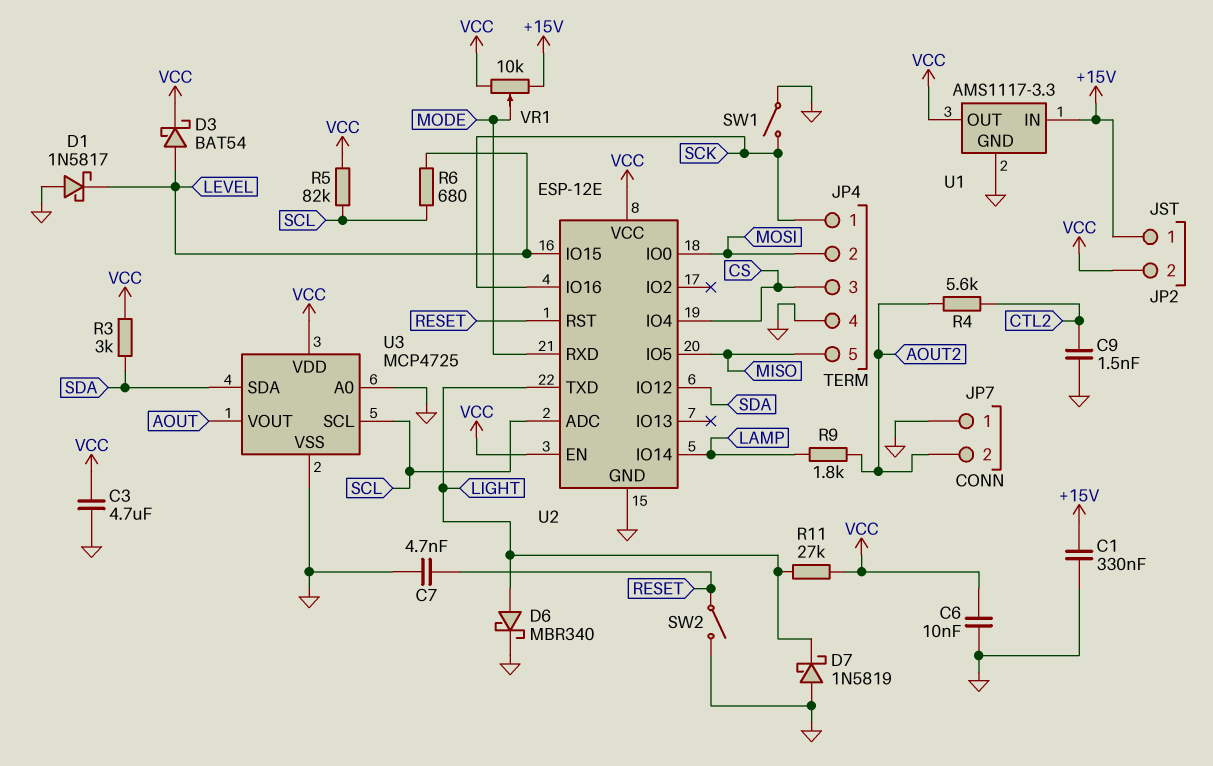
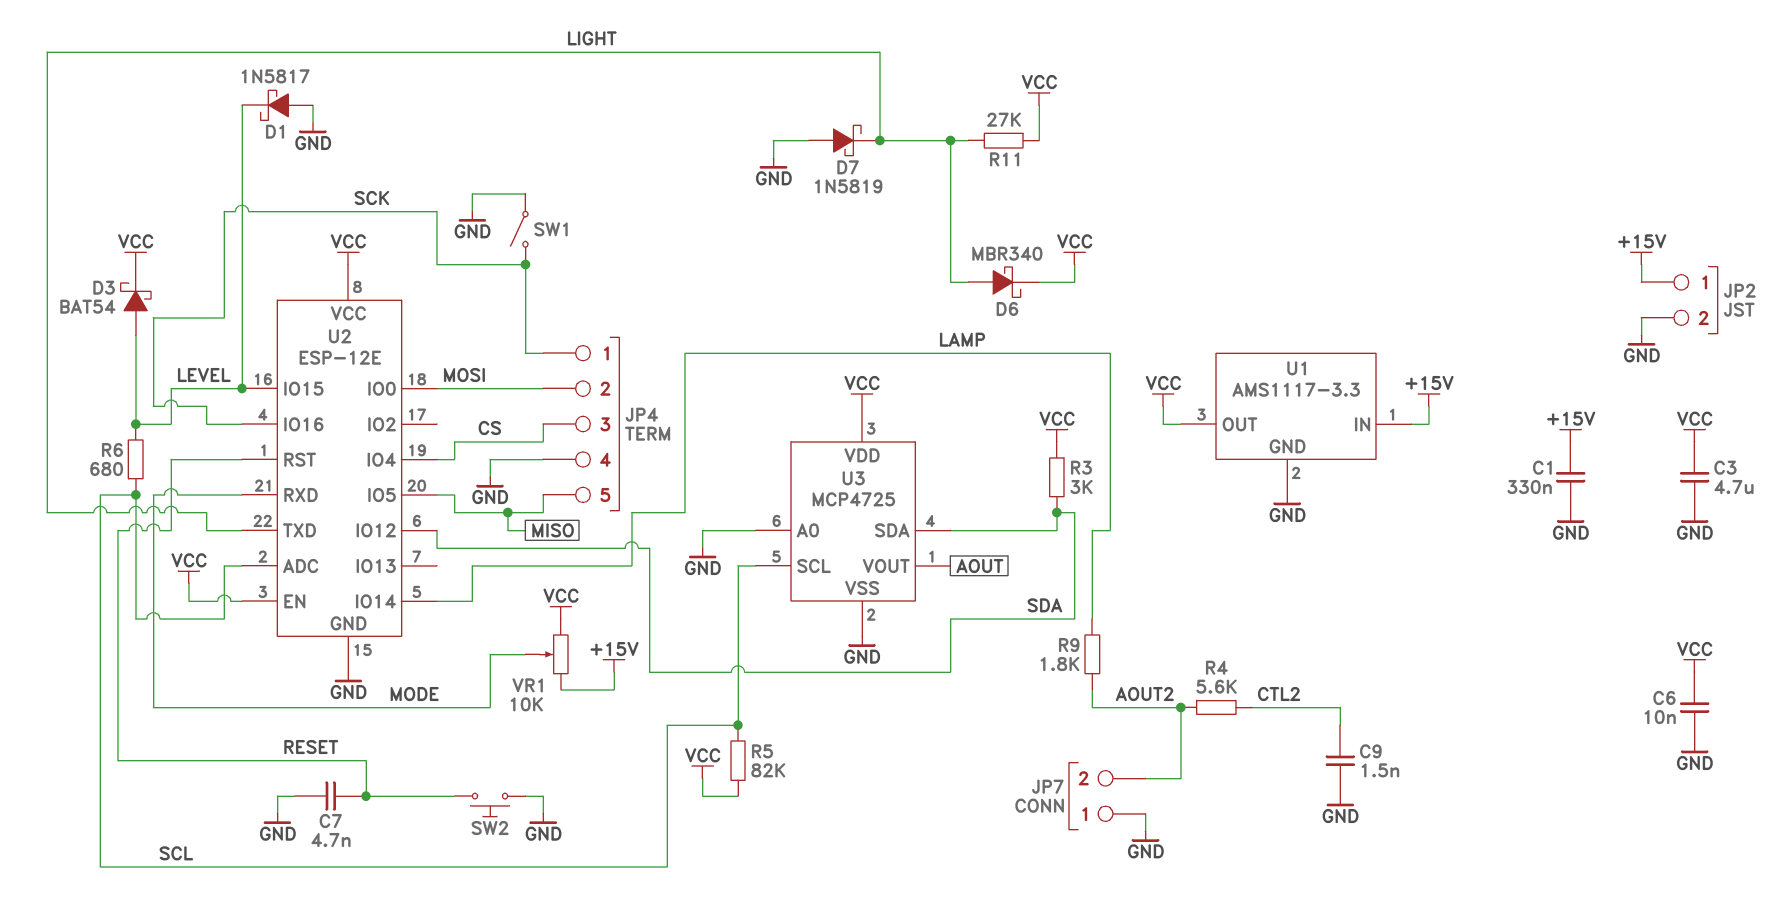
D6: schottky MBR340 (A LIGHT, K GND) -> schottky MBR340 (A LIGHT, K VCC)
JP2 pin 2: VCC -> GND
SW2: switch (GND, RESET) -> button (GND, RESET)

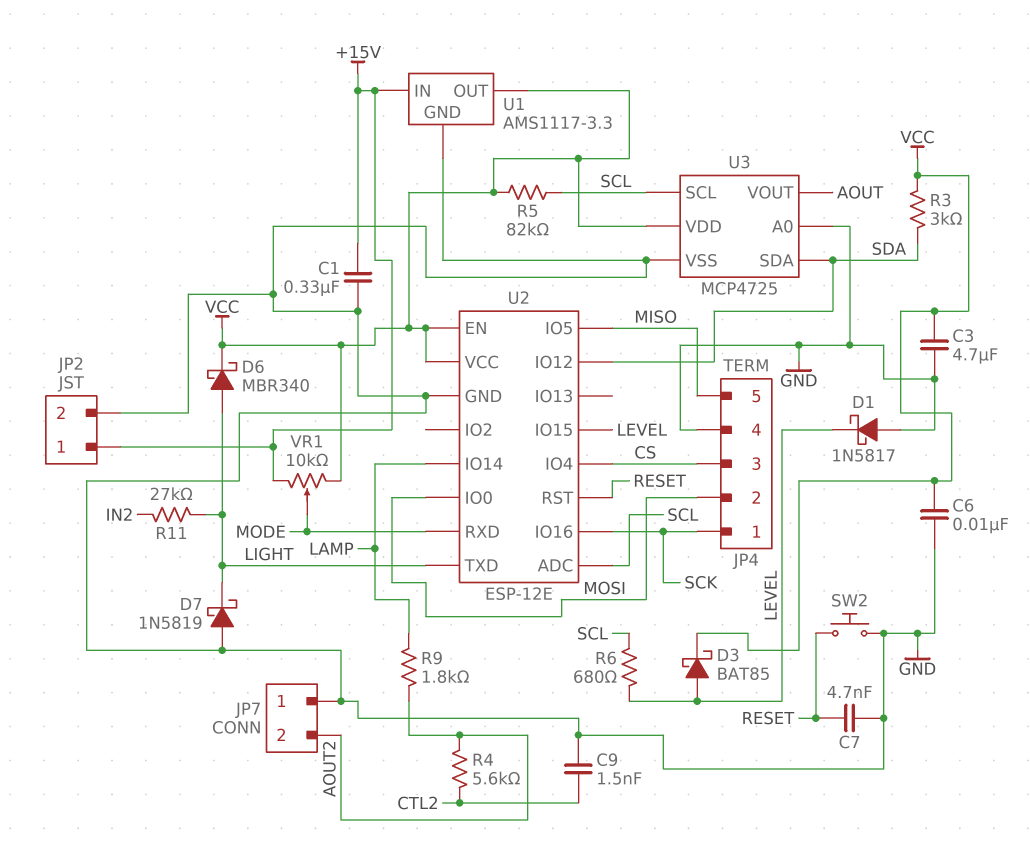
D3: schottky BAT54 (A LEVEL, K VCC) -> schottky BAT85 (A LEVEL, K VCC)
R11: 27k (LIGHT, VCC) -> 27k (IN2, LIGHT)
SW1: switch (GND, SCK) -> none

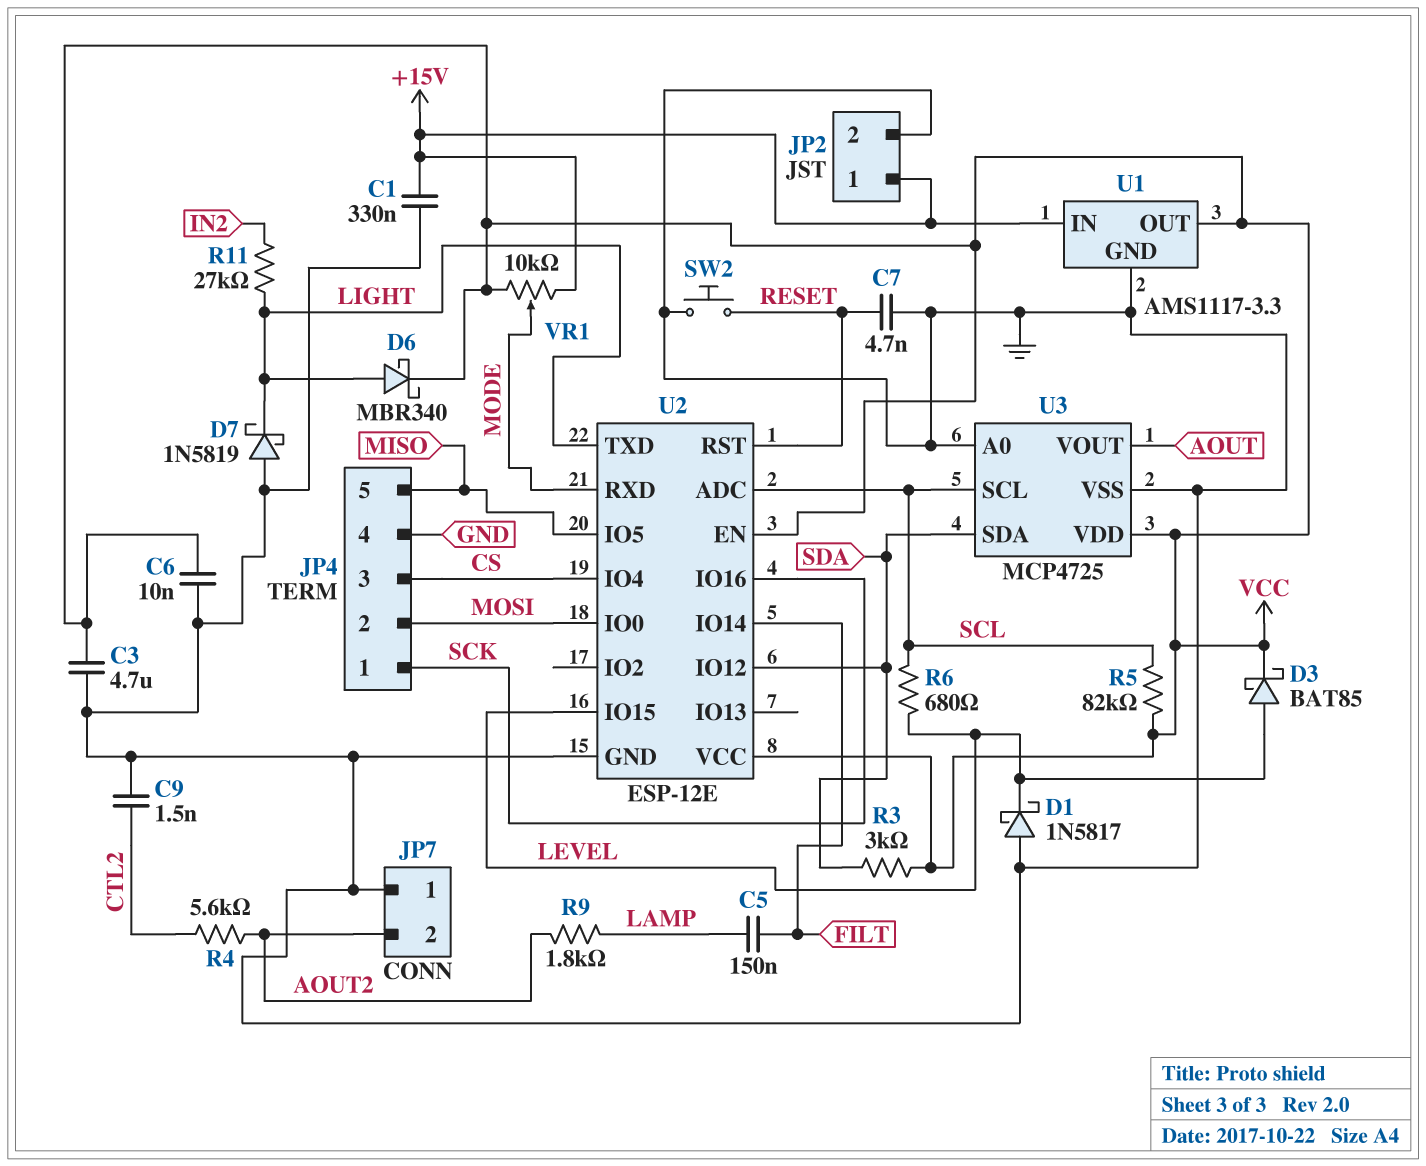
C5: none -> 150nF (FILT, LAMP)
U2 pin IO14: LAMP -> FILT

